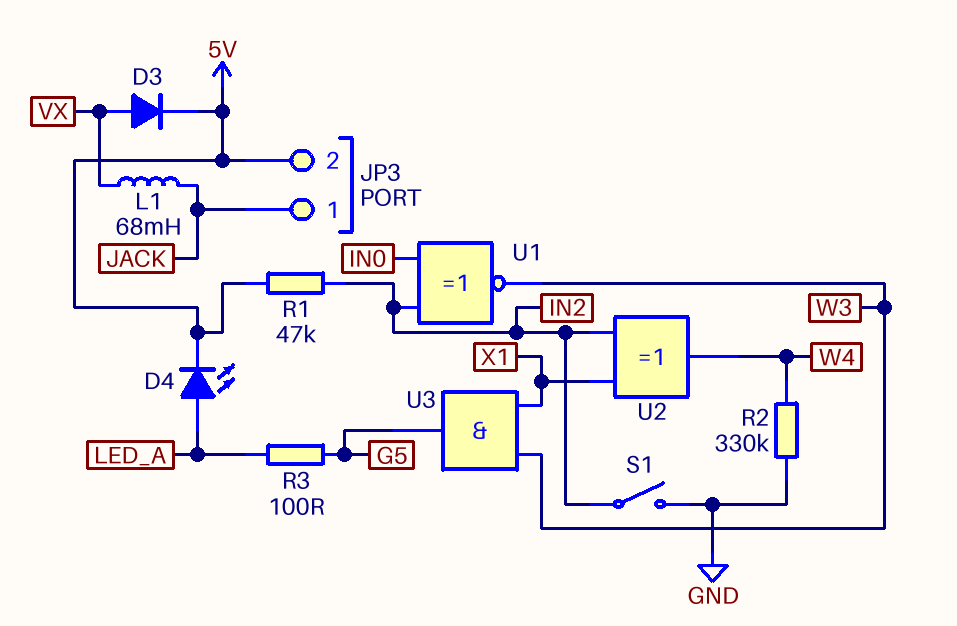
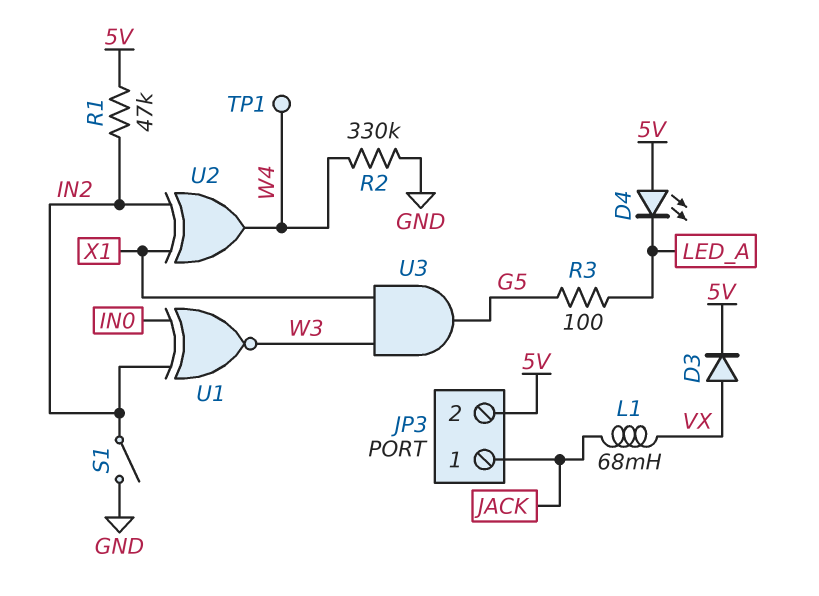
D4: LED (A LED_A, K 5V) -> LED (A 5V, K LED_A)
TP1: none -> test point (W4)

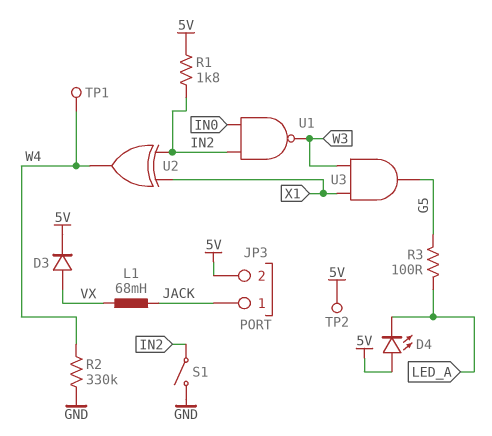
R1: 47k (5V, IN2) -> 1.8k (5V, IN2)
TP2: none -> test point (5V)
U1: XNOR (in IN0, in IN2, out W3) -> NAND (in IN0, in IN2, out W3)

